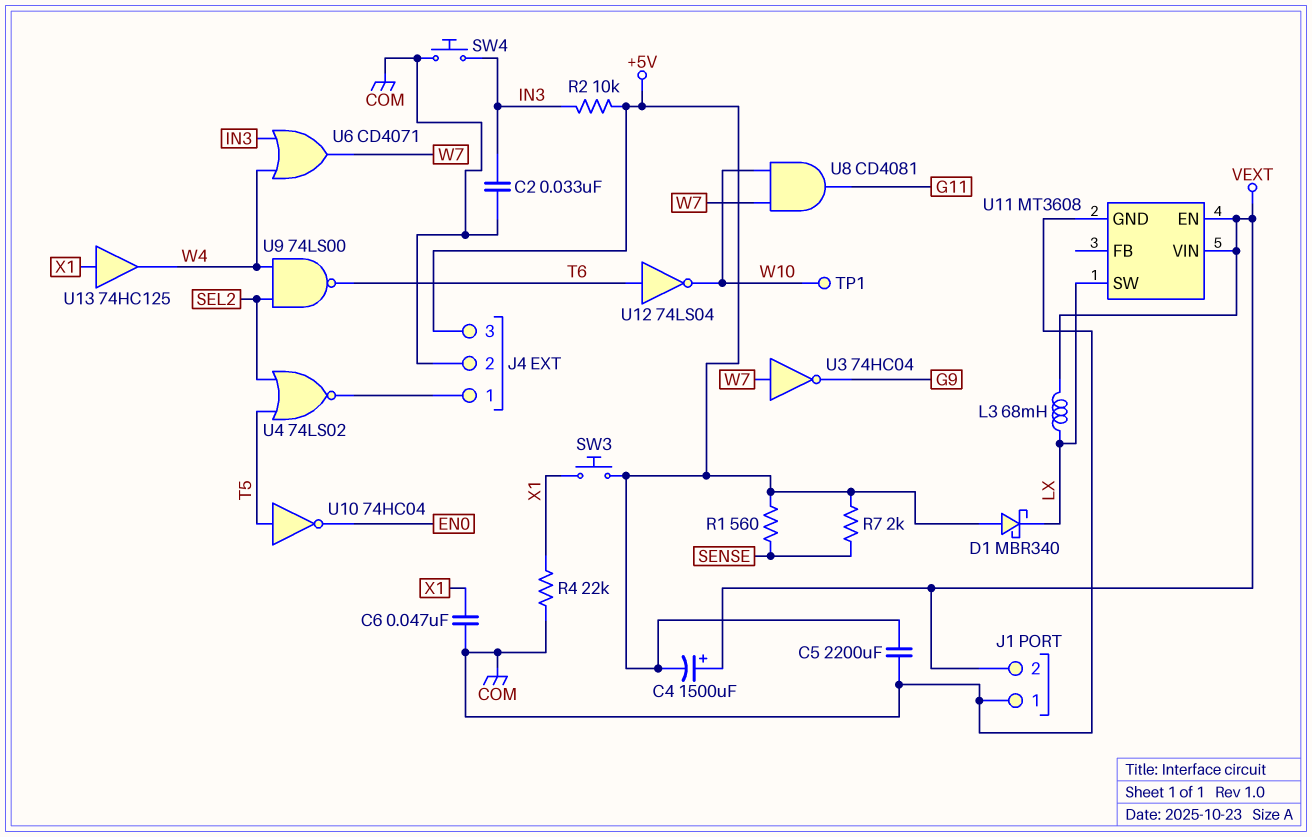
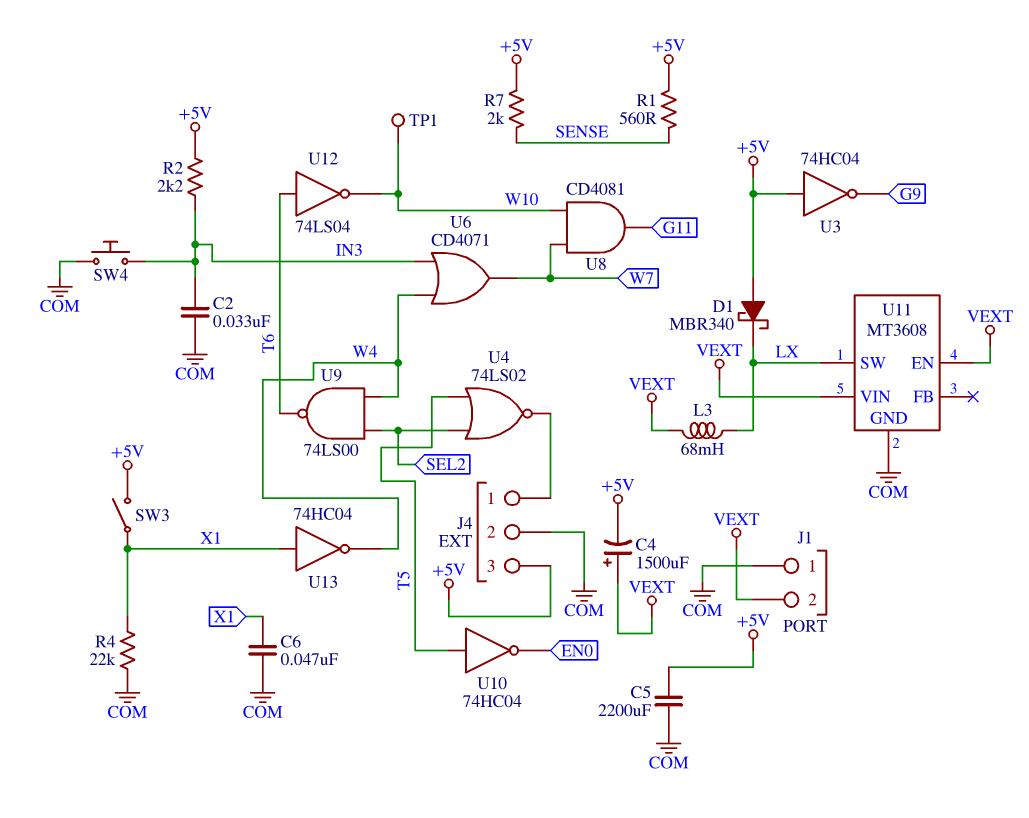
R2: 10k (+5V, IN3) -> 2.2k (+5V, IN3)
SW3: button (+5V, X1) -> switch (+5V, X1)
U3: NOT 74HC04 (in W7, out G9) -> NOT 74HC04 (in +5V, out G9)
U13: buffer 74HC125 (in X1, out W4) -> NOT 74HC04 (in X1, out W4)

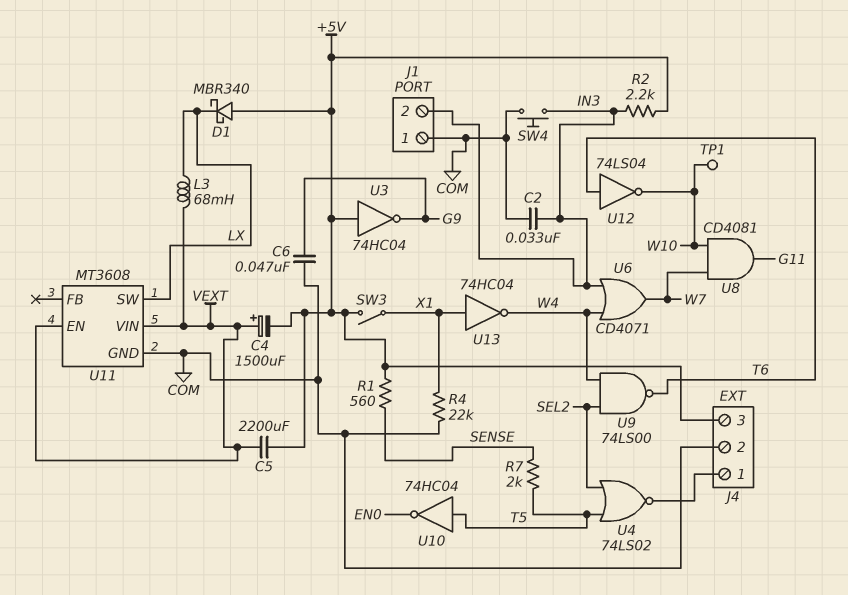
C5: 2200uF (+5V, COM) -> 2200uF (+5V, VEXT)
C6: 47nF (COM, X1) -> 47nF (COM, G9)
J1 pin 2: VEXT -> IN3
R7: 2k (+5V, SENSE) -> 2k (SENSE, T5)

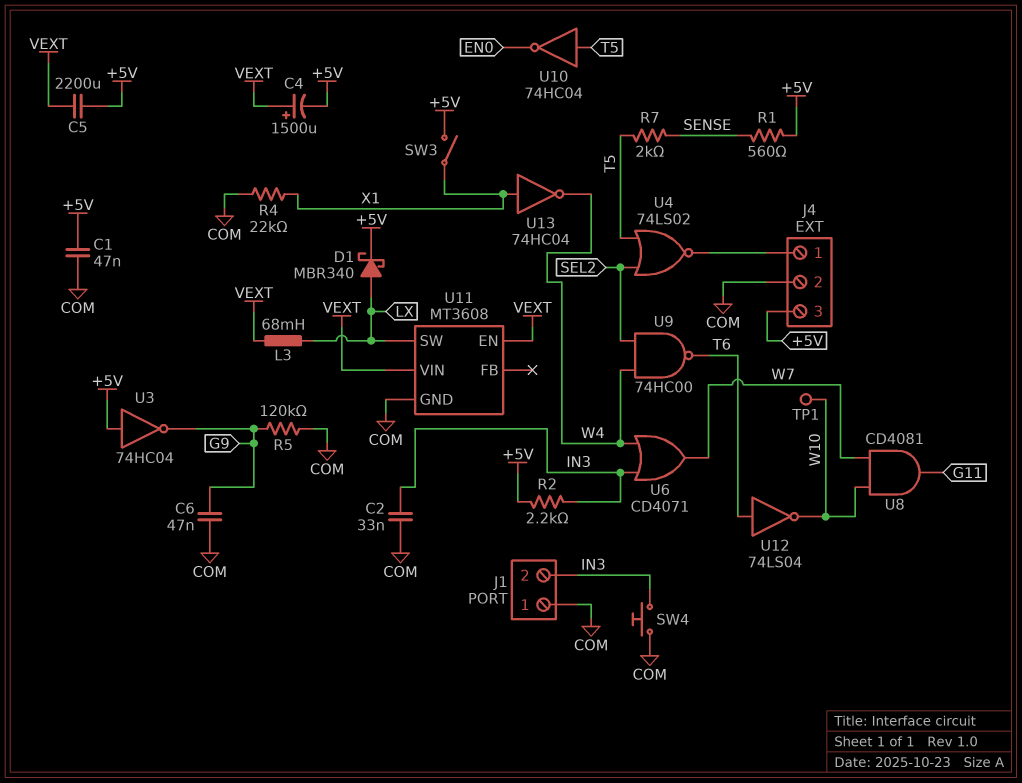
C1: none -> 47nF (+5V, COM)
D1: schottky MBR340 (A +5V, K LX) -> schottky MBR340 (A LX, K +5V)
R5: none -> 120k (COM, G9)
U9: NAND 74LS00 (in SEL2, in W4, out T6) -> NAND 74HC00 (in SEL2, in W4, out T6)

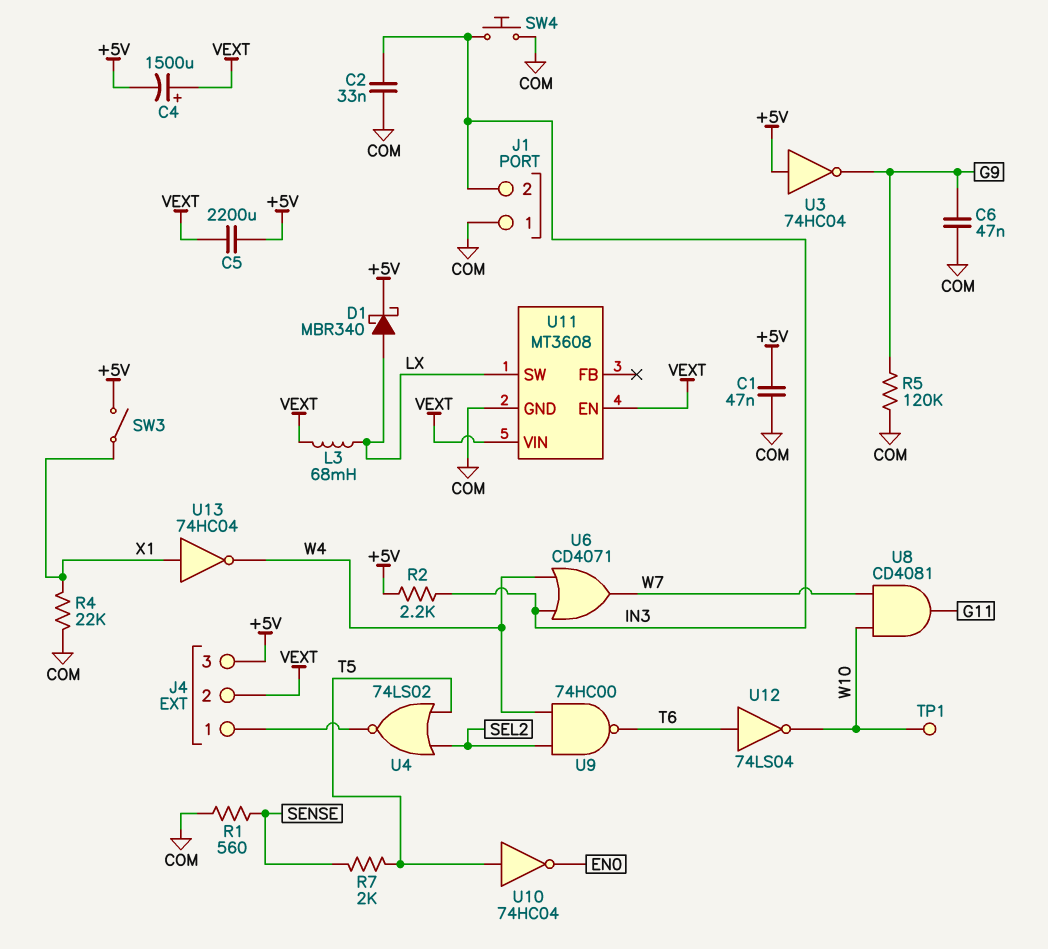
J4 pin 2: COM -> VEXT
R1: 560 (+5V, SENSE) -> 560 (COM, SENSE)

